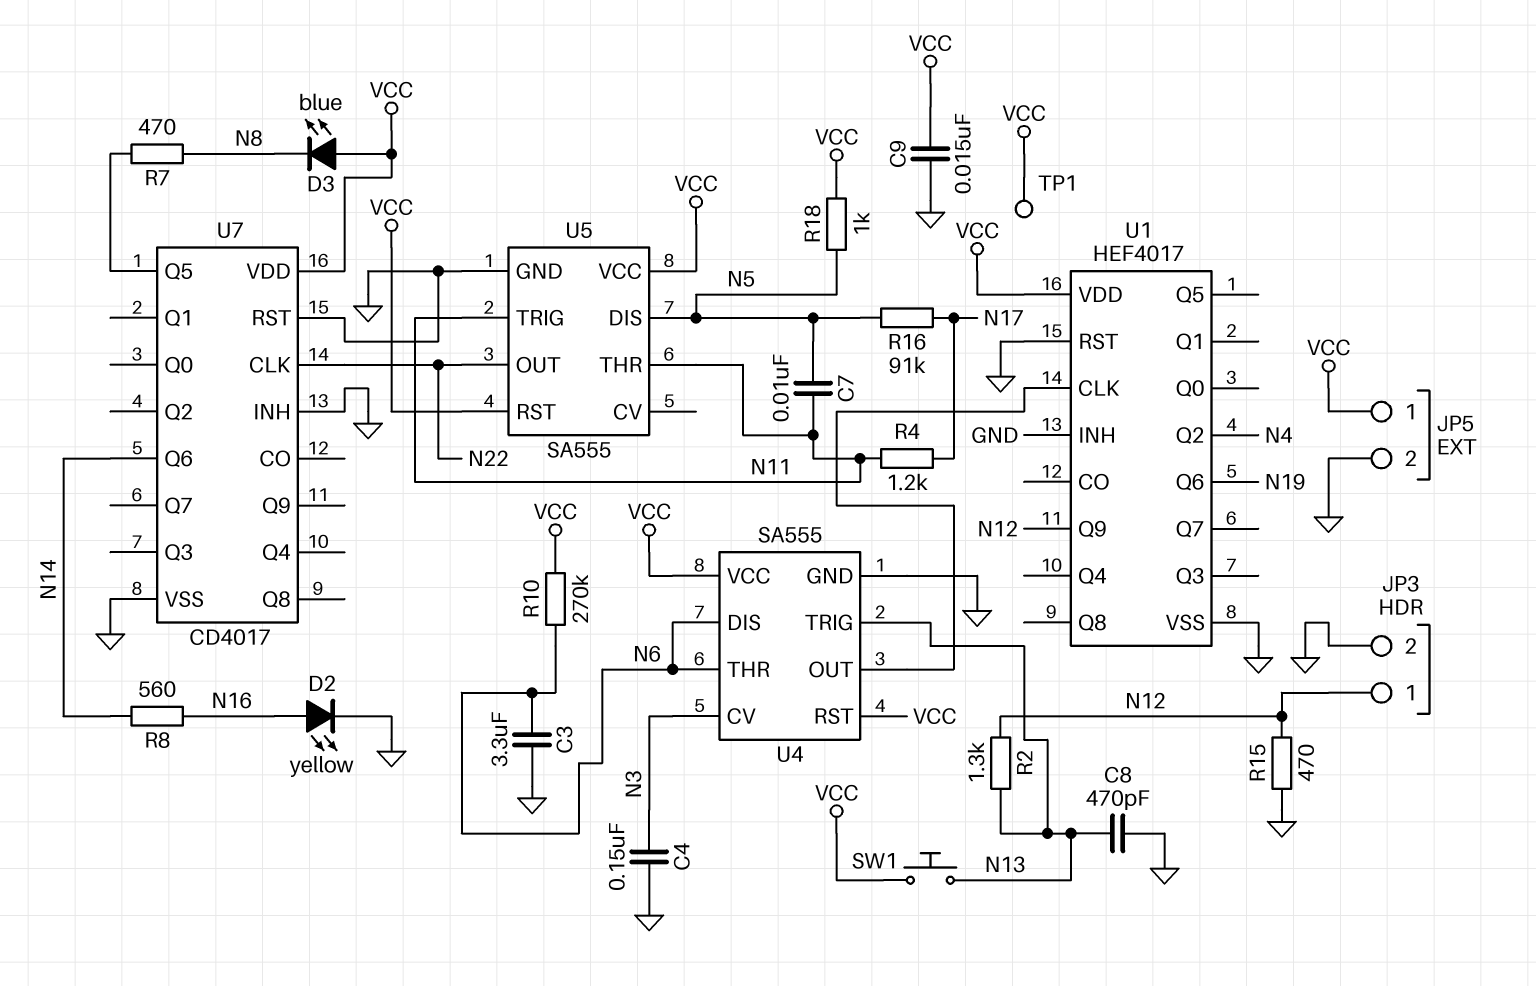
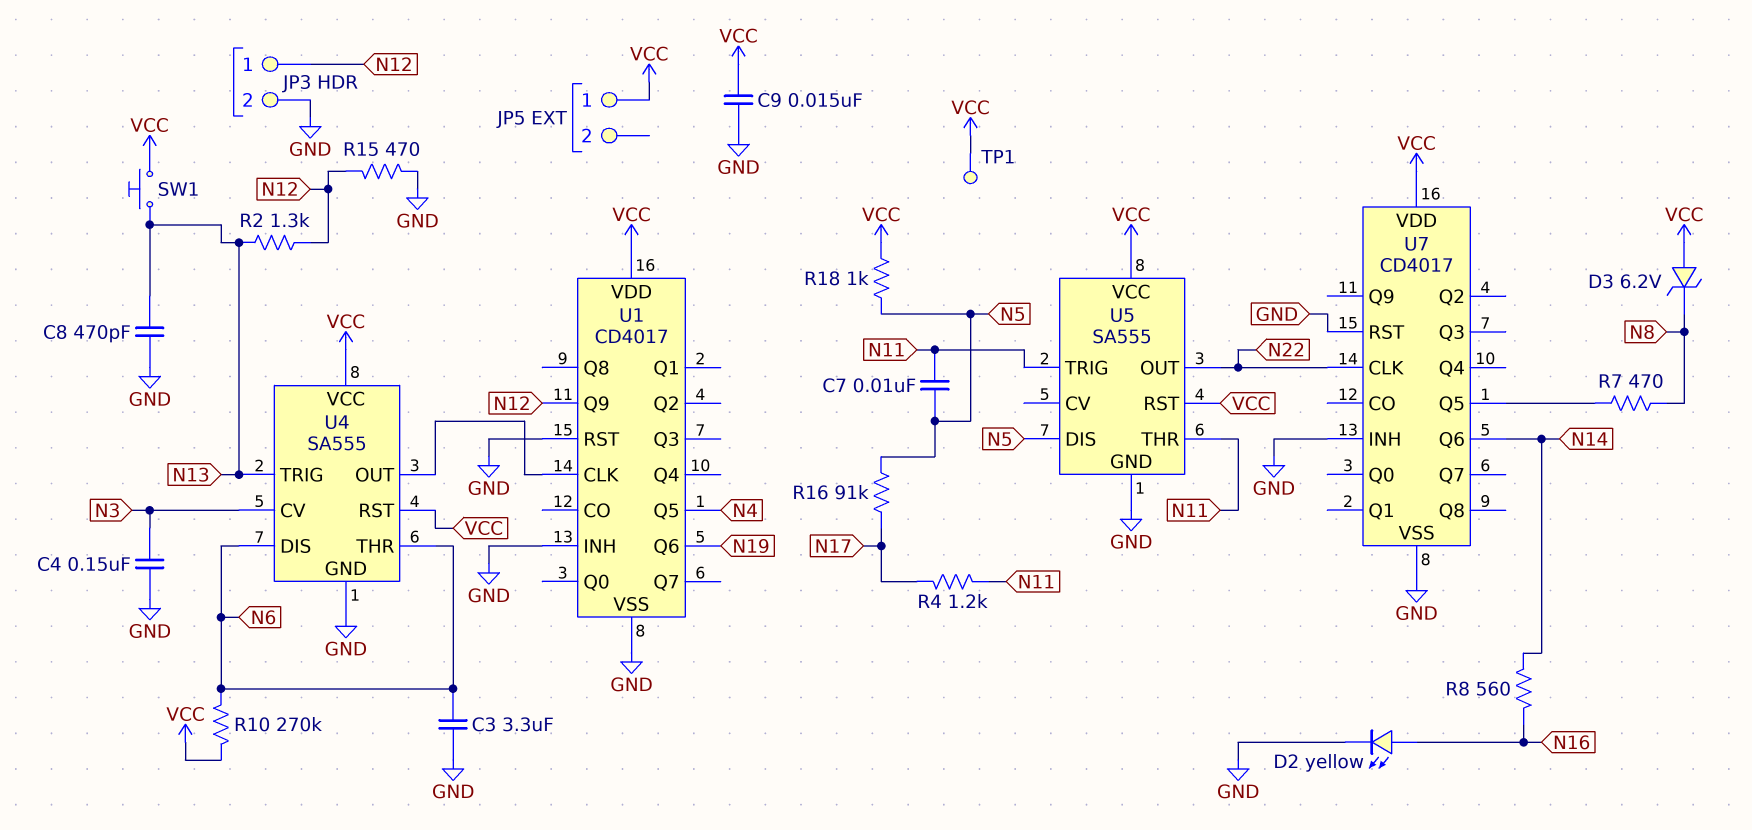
D3: LED blue (A VCC, K N8) -> zener 6.2V (A VCC, K N8)
JP5 pin 2: GND -> none
U1: HEF4017 -> CD4017
U1 pin Q2: N4 -> none
U1 pin Q5: none -> N4

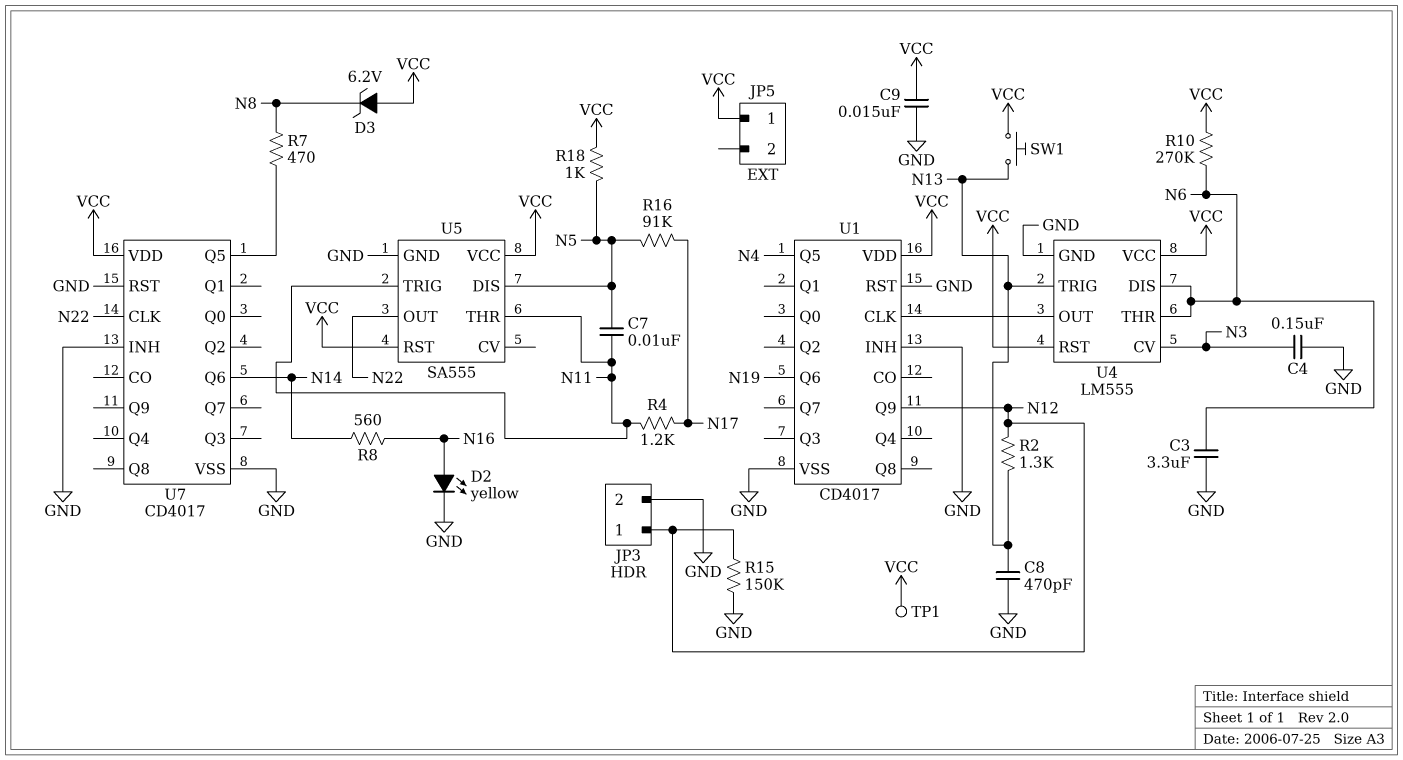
R15: 470 (GND, N12) -> 150k (GND, N12)
U4: SA555 -> LM555

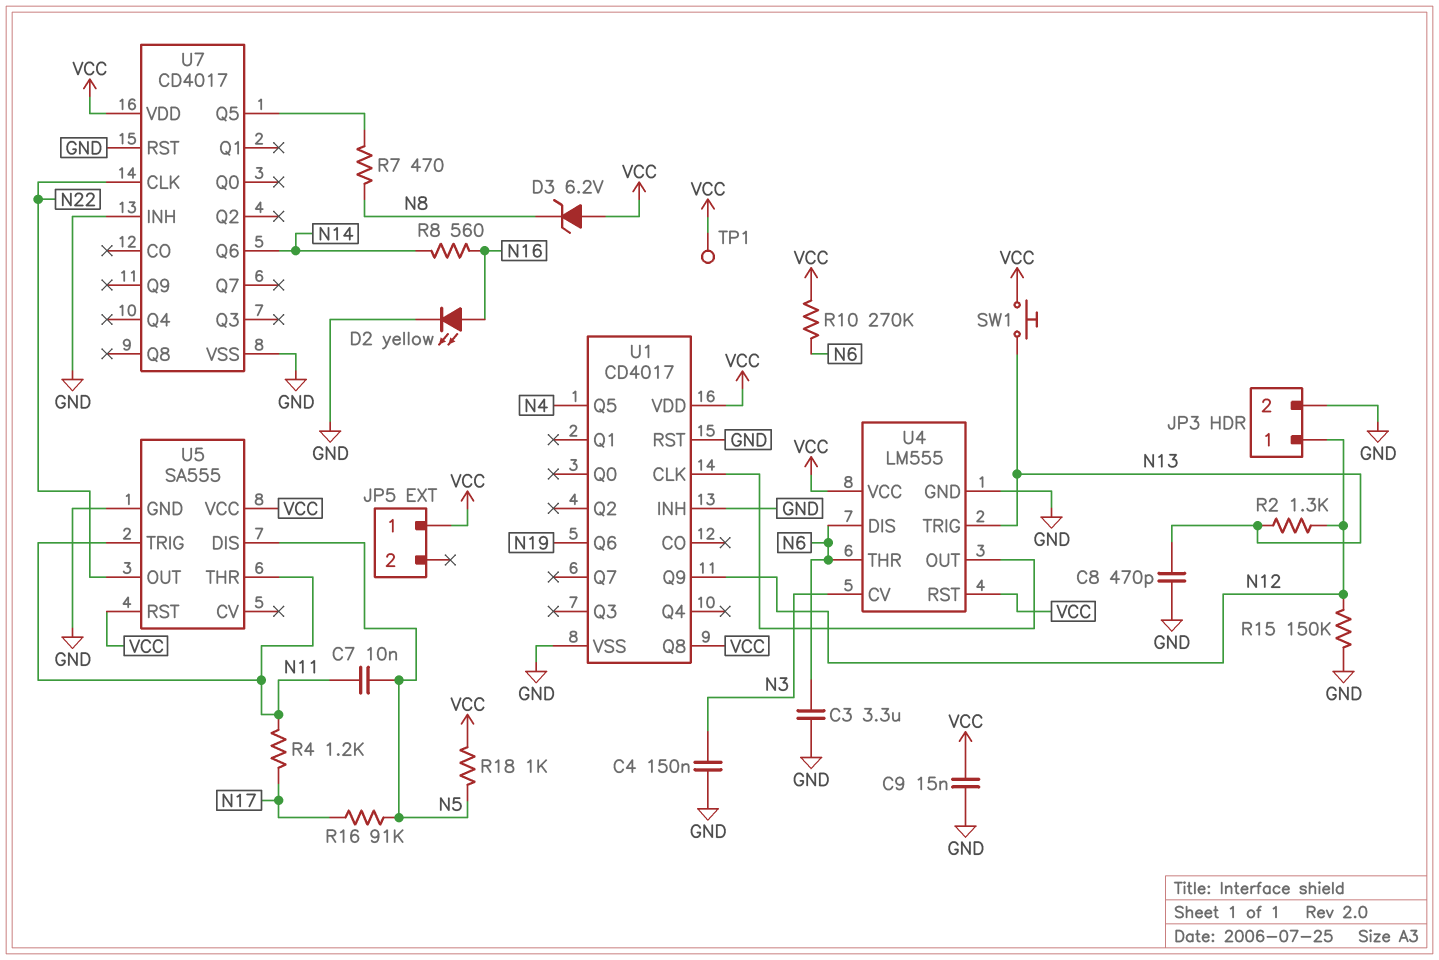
U1 pin Q8: none -> VCC

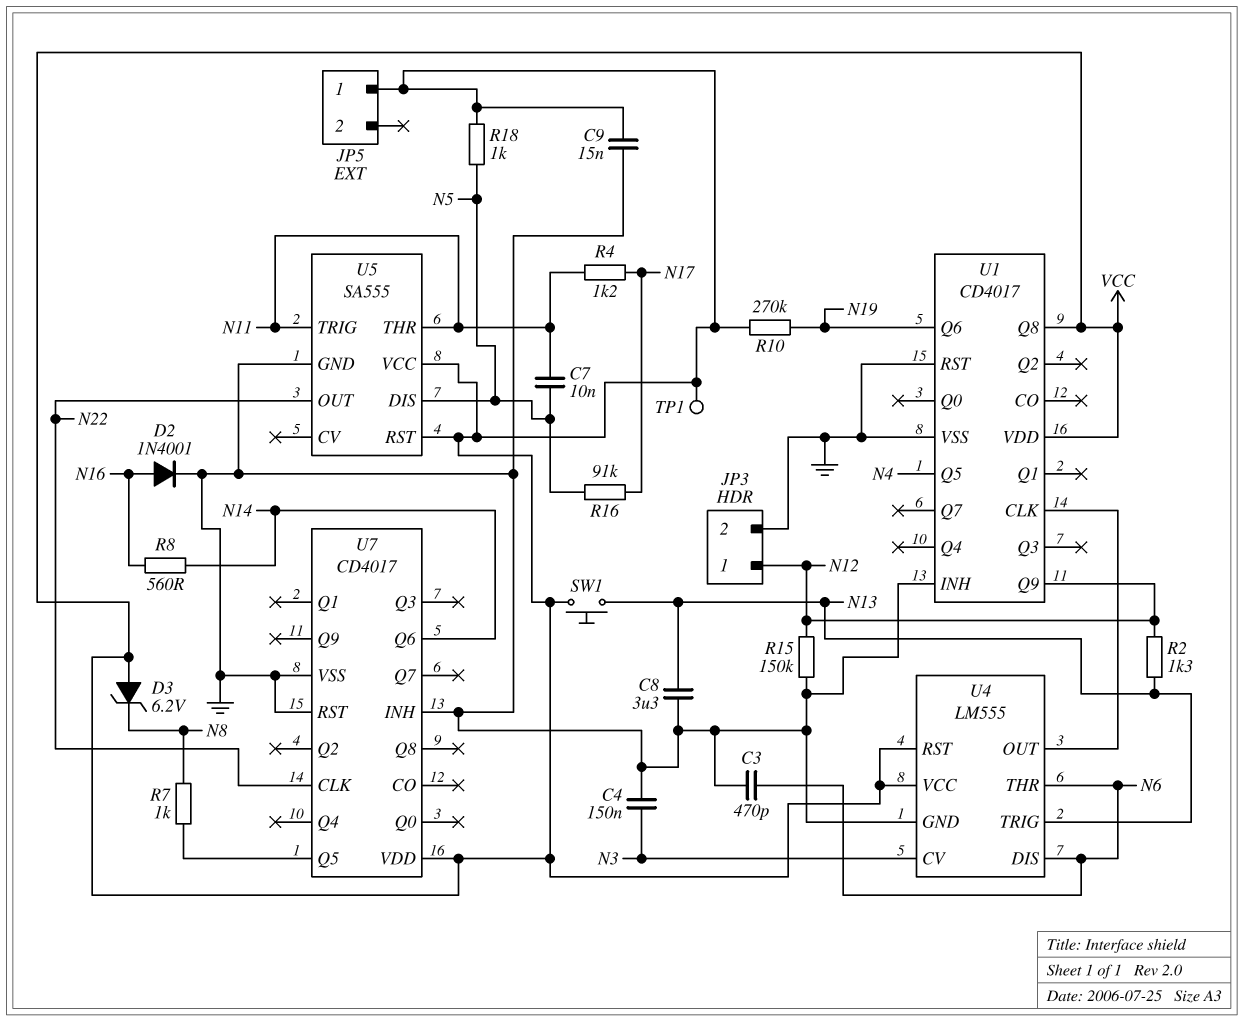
C3: 3.3uF (GND, N6) -> 470pF (GND, N6)
C8: 470pF (GND, N13) -> 3.3uF (GND, N13)
D2: LED yellow (A N16, K GND) -> diode 1N4001 (A N16, K GND)
R7: 470 (N8, U7/Q5) -> 1k (N8, U7/Q5)
R10: 270k (N6, VCC) -> 270k (N19, VCC)

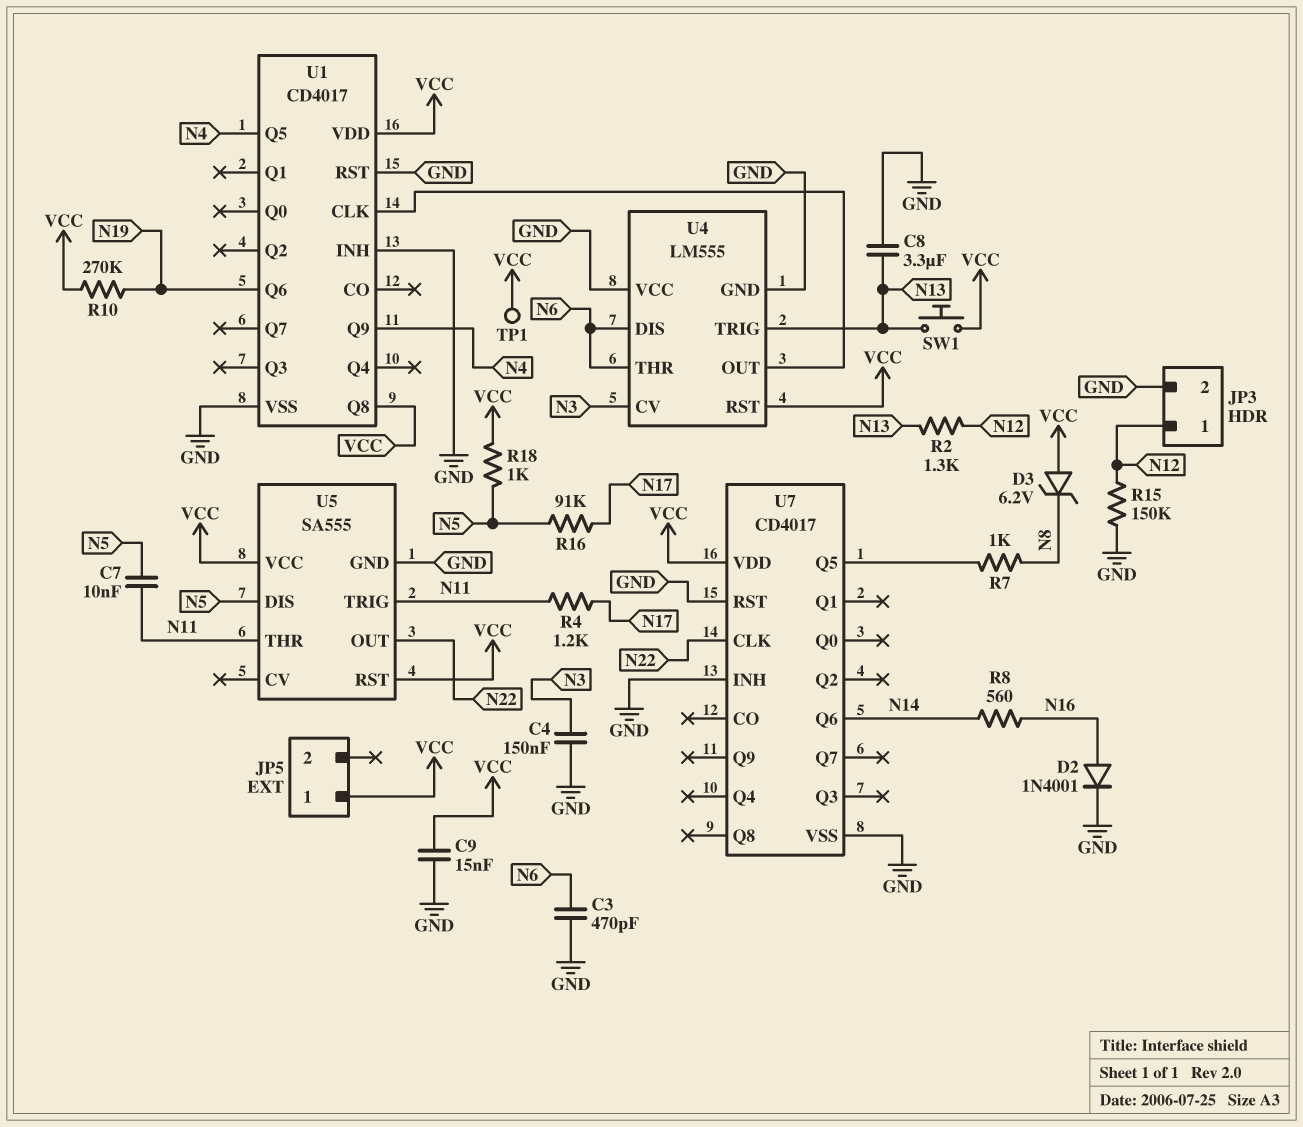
U1 pin Q9: N12 -> N4
U4 pin VCC: VCC -> GND

